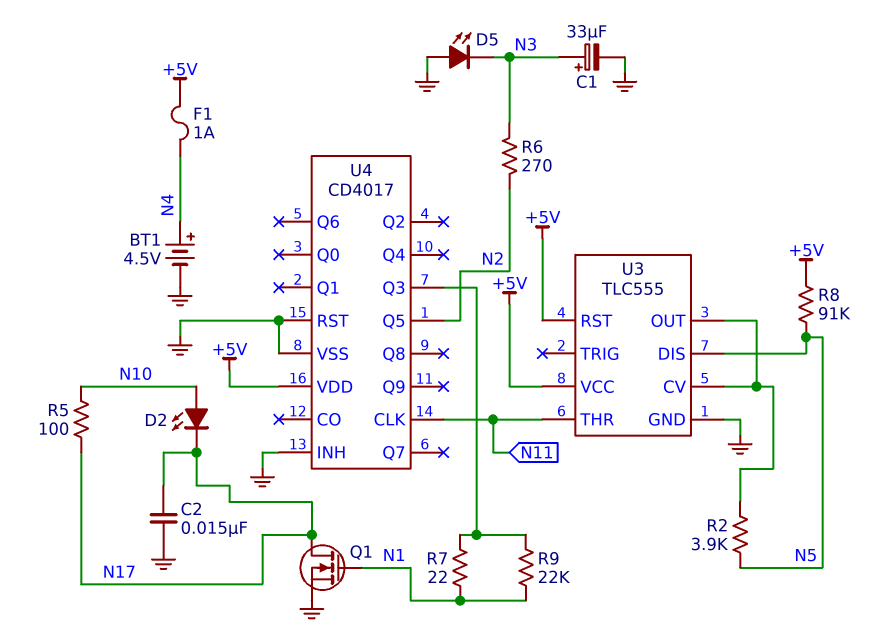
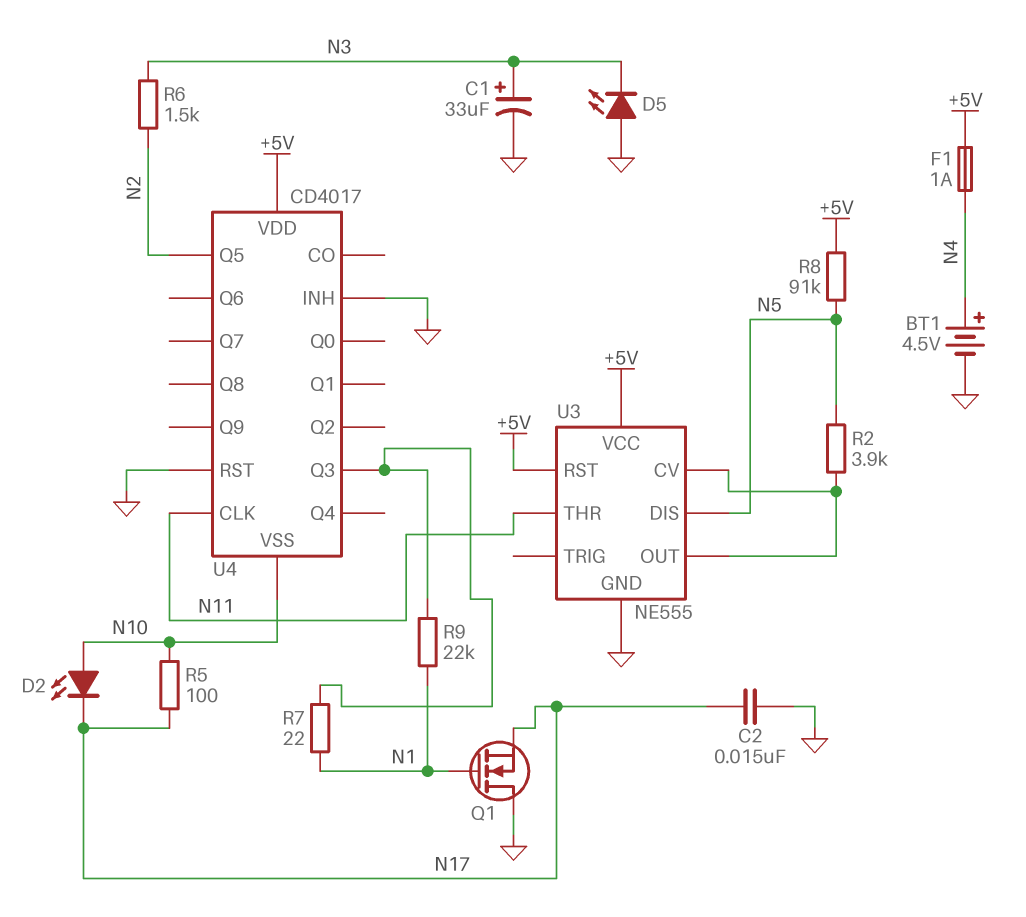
Q1: NMOS (G N1, D N17, S GND) -> NMOS (G N1, D GND, S N17)
R6: 270 (N2, N3) -> 1.5k (N2, N3)
U3: TLC555 -> NE555
U4 pin VSS: GND -> N10

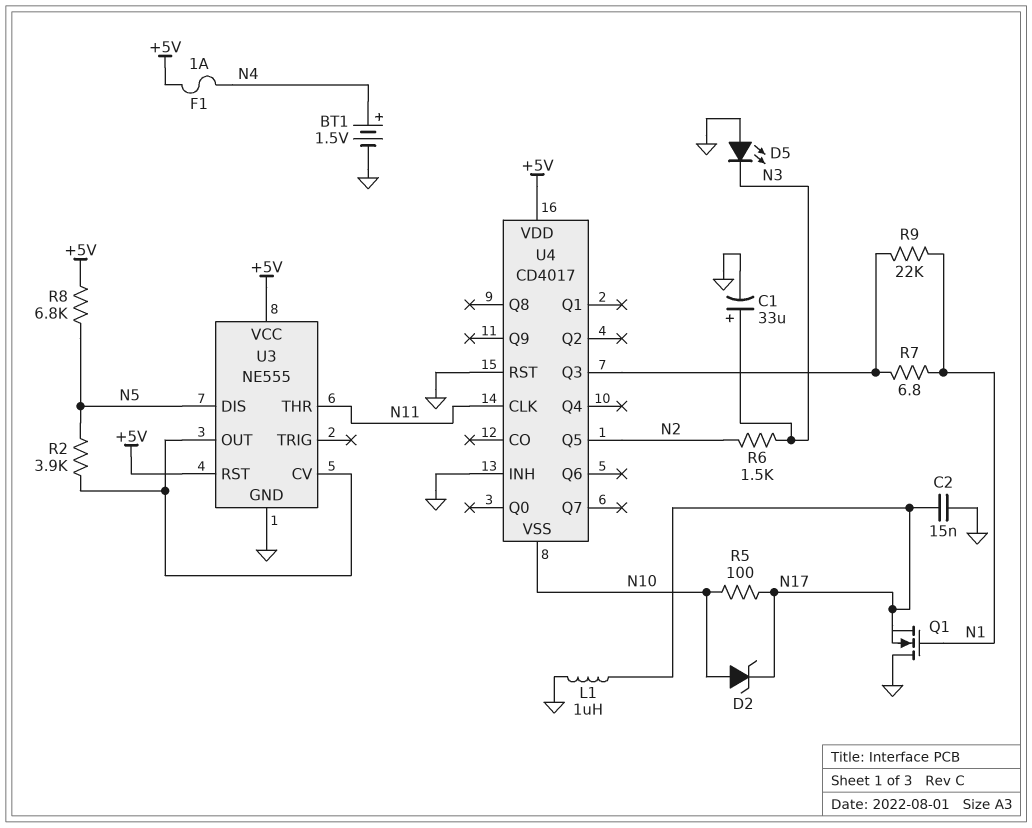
BT1: 4.5V (plus N4, minus GND) -> 1.5V (plus N4, minus GND)
D2: LED (A N10, K N17) -> zener (A N10, K N17)
L1: none -> 1uH (GND, N17)
R7: 22 (N1, U4/Q3) -> 6.8 (N1, U4/Q3)
R8: 91k (+5V, N5) -> 6.8k (+5V, N5)

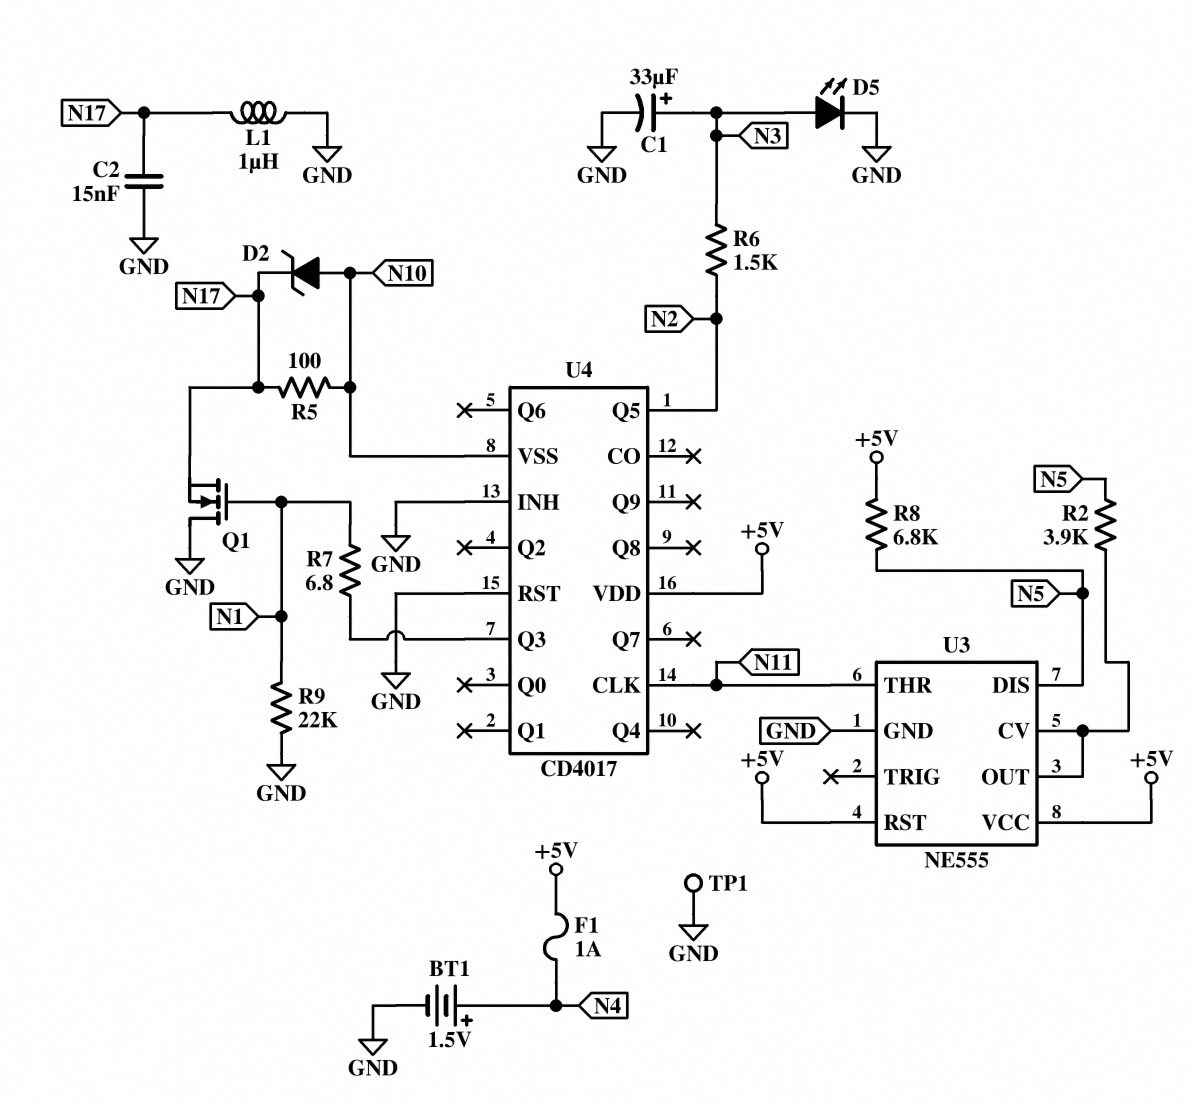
D5: LED (A GND, K N3) -> LED (A N3, K GND)
R9: 22k (N1, U4/Q3) -> 22k (GND, N1)
TP1: none -> test point (GND)

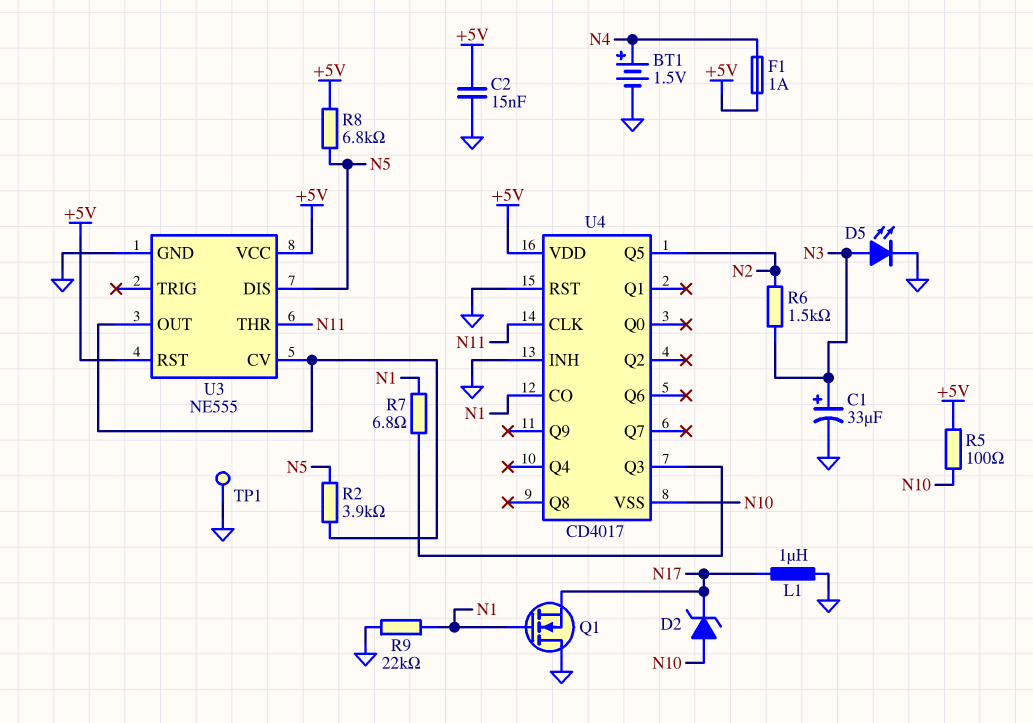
C2: 15nF (GND, N17) -> 15nF (+5V, GND)
R5: 100 (N10, N17) -> 100 (+5V, N10)
U4 pin CO: none -> N1

